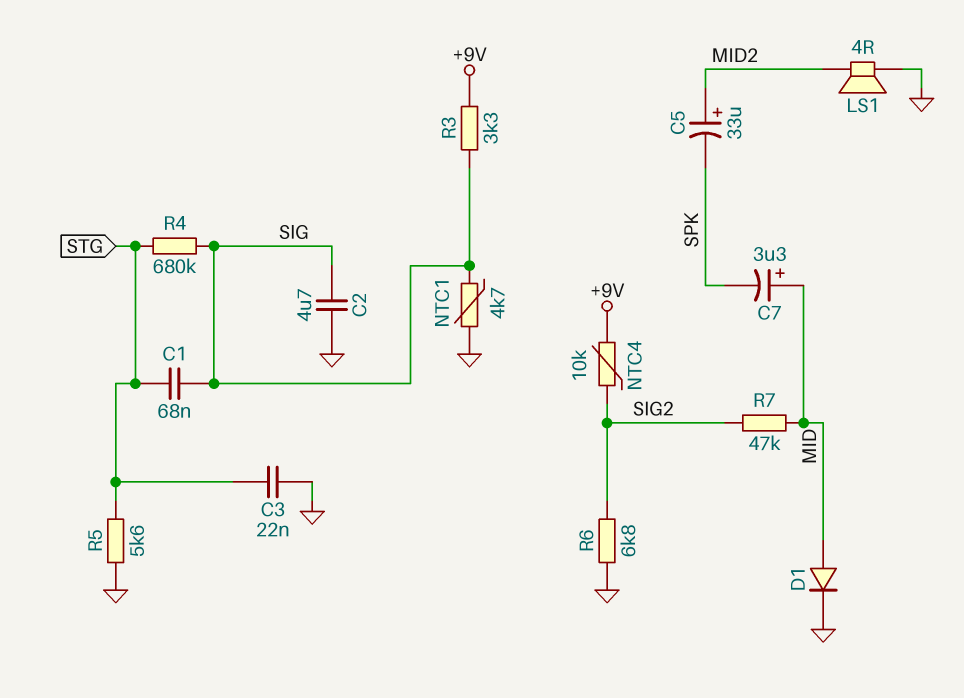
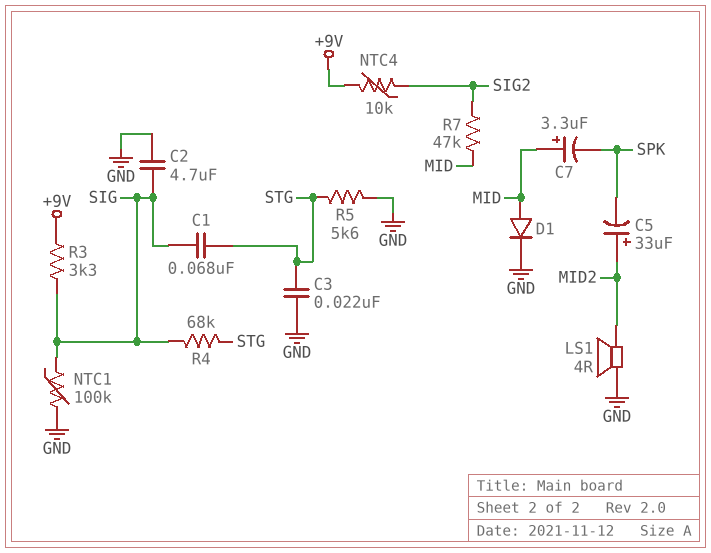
NTC1: 4.7k (GND, SIG) -> 100k (GND, SIG)
R4: 680k (SIG, STG) -> 68k (SIG, STG)
R6: 6.8k (GND, SIG2) -> none

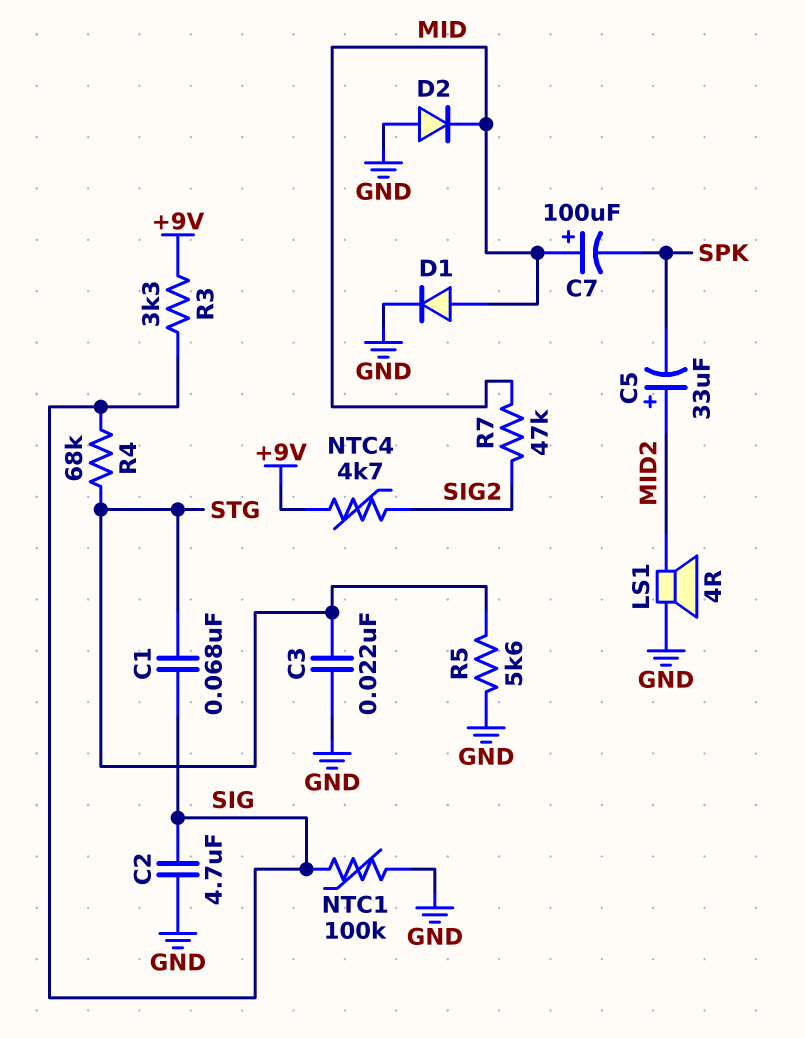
C7: 3.3uF (plus MID, minus SPK) -> 100uF (plus MID, minus SPK)
D2: none -> diode (A GND, K MID)
NTC4: 10k (+9V, SIG2) -> 4.7k (+9V, SIG2)

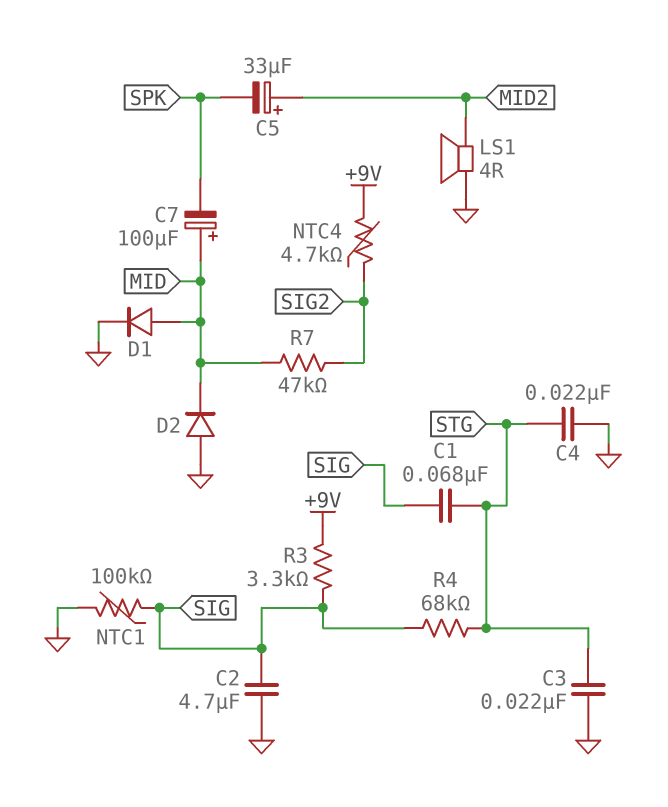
C4: none -> 22nF (GND, STG)
R5: 5.6k (GND, STG) -> none

